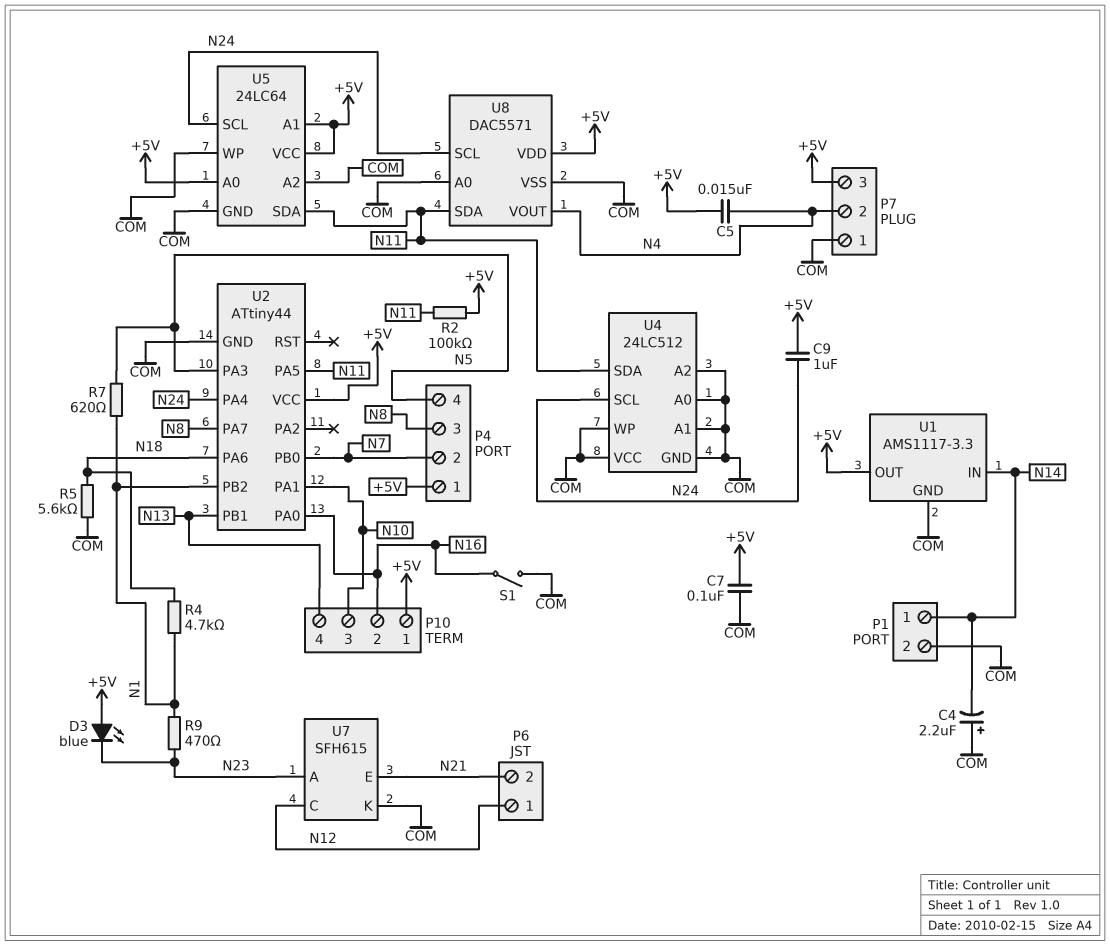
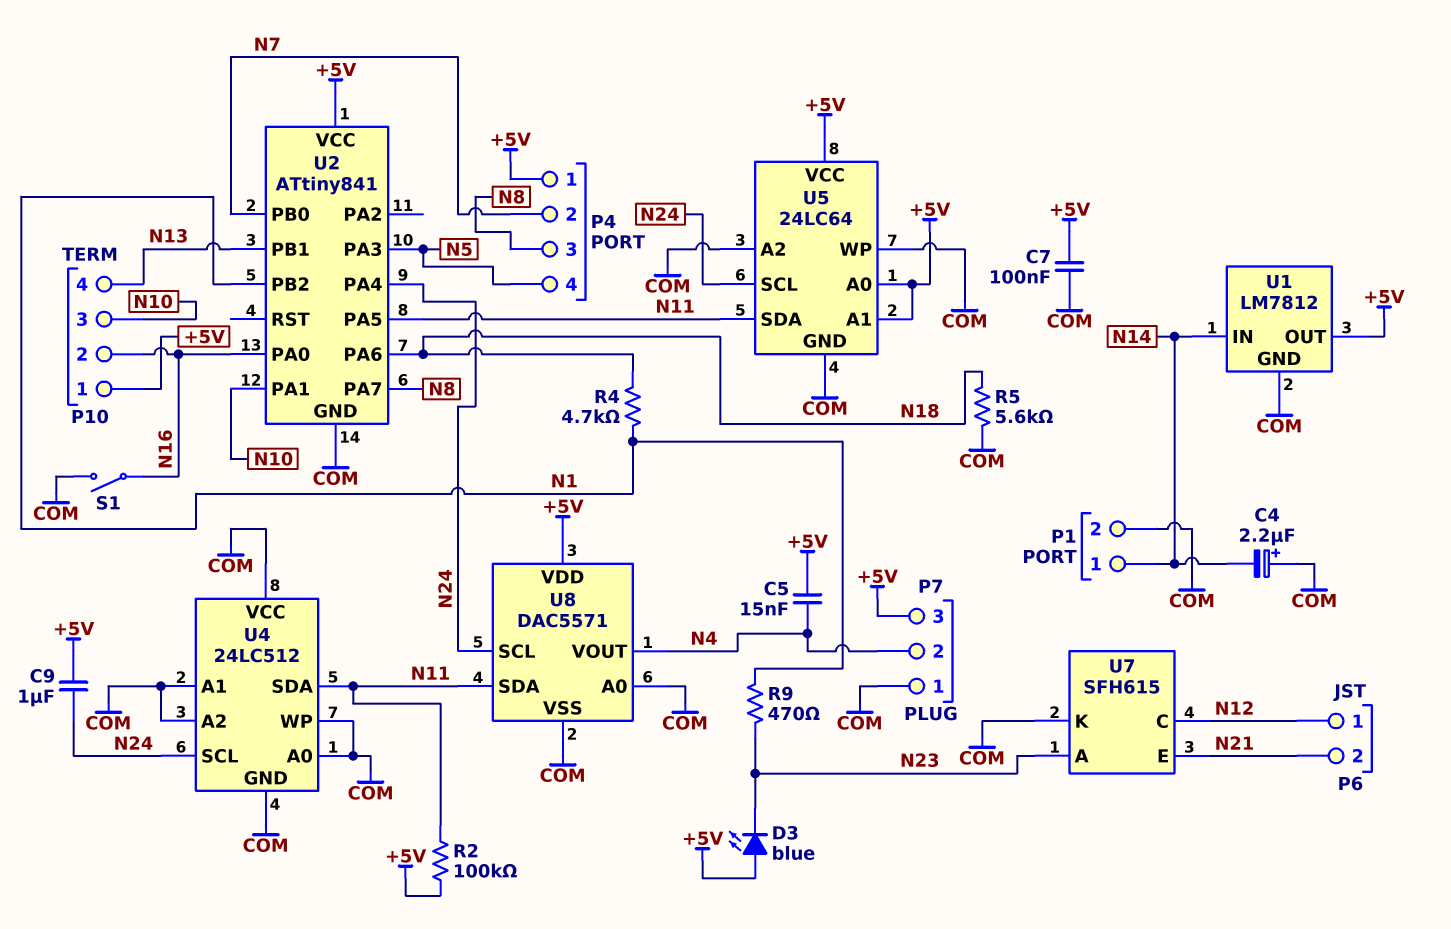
R7: 620 (N1, N5) -> none
U1: AMS1117-3.3 -> LM7812
U2: ATtiny44 -> ATtiny841

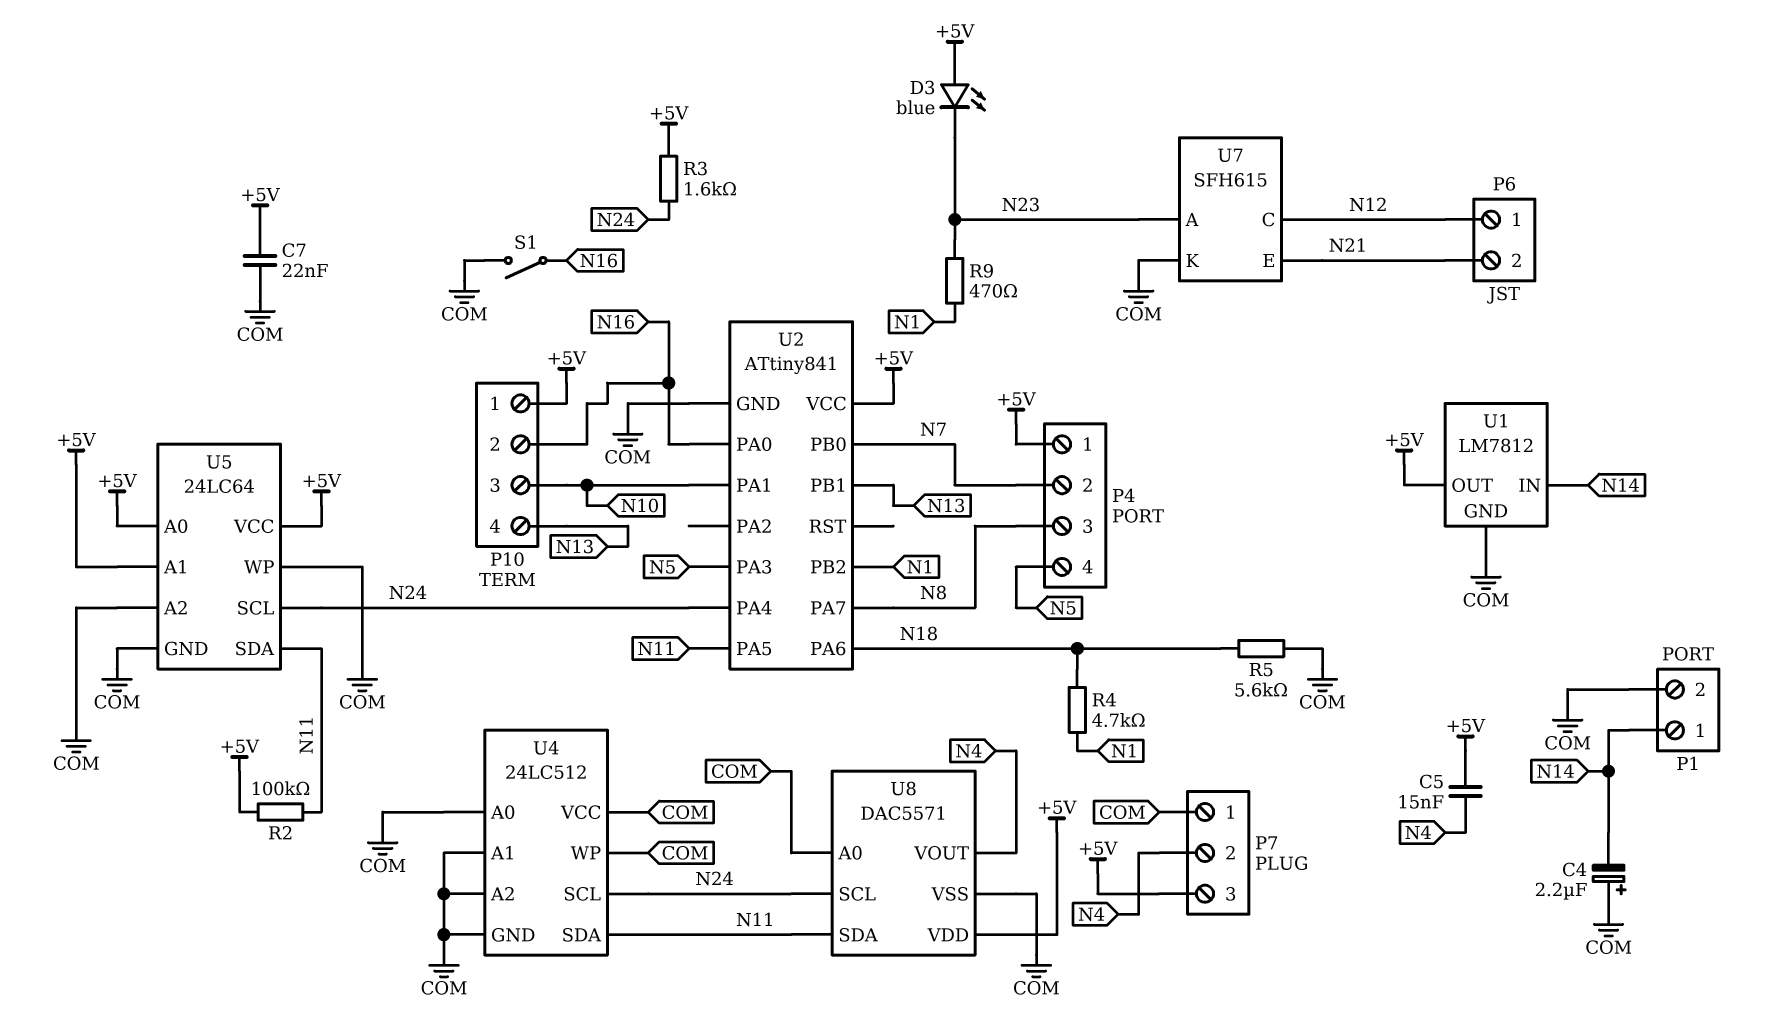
C7: 100nF (+5V, COM) -> 22nF (+5V, COM)
C9: 1uF (+5V, N24) -> none
R3: none -> 1.6k (+5V, N24)

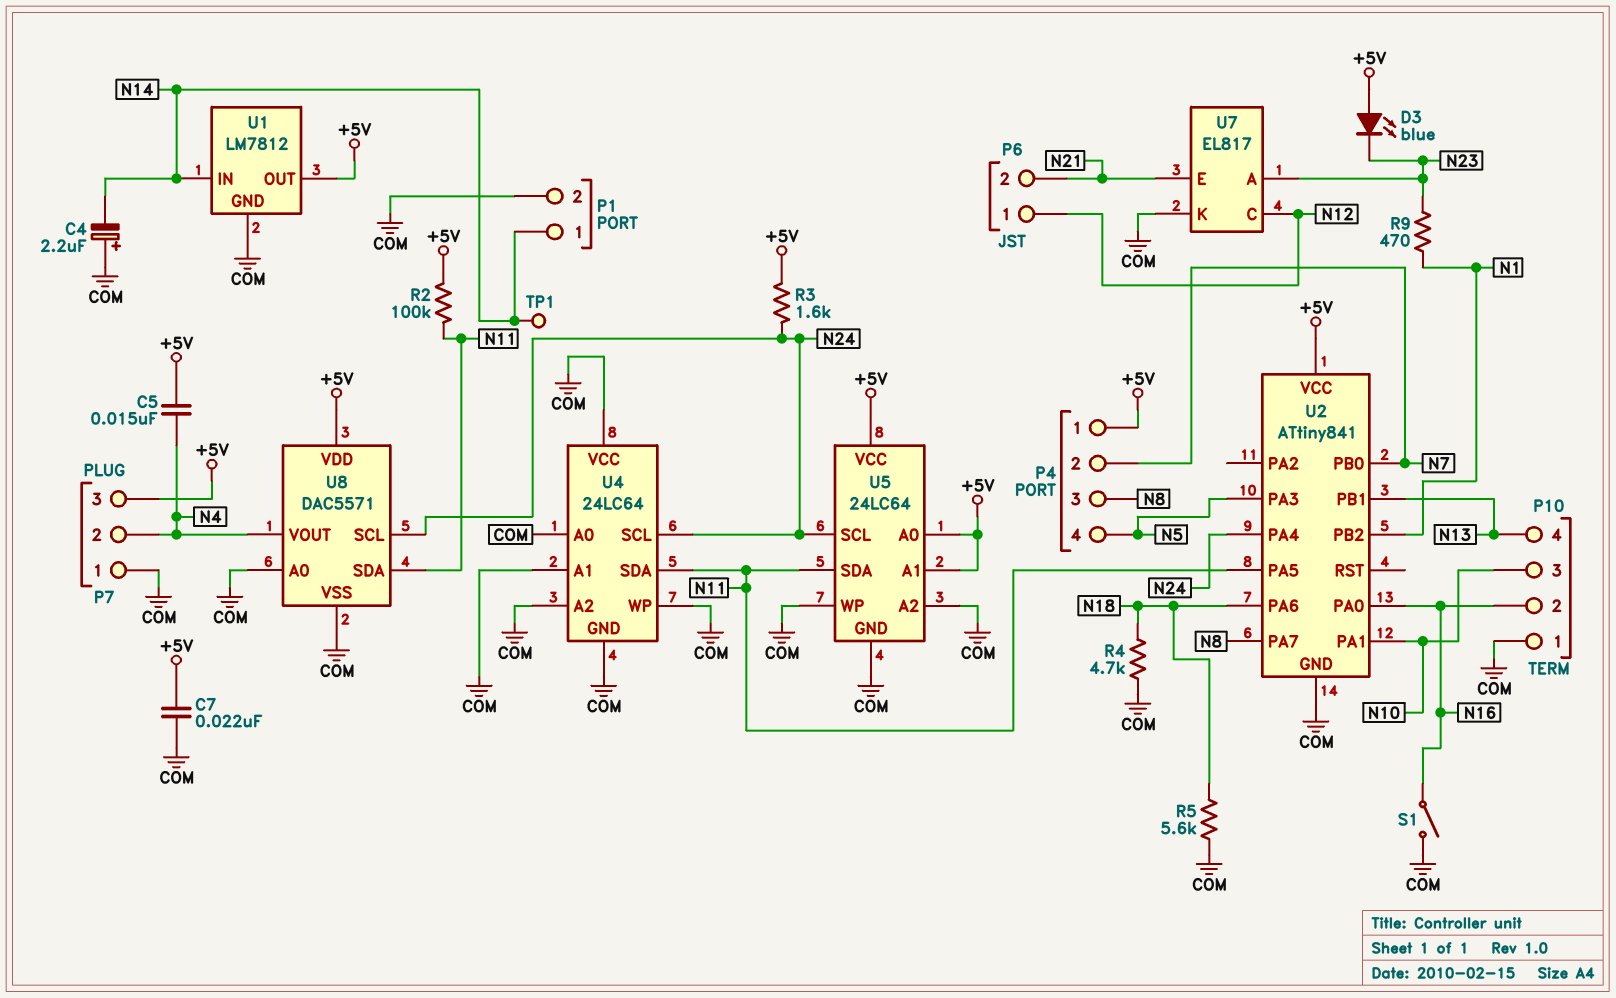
P10 pin 1: +5V -> COM
R4: 4.7k (N1, N18) -> 4.7k (COM, N18)
TP1: none -> test point (N14)
U4: 24LC512 -> 24LC64
U7: SFH615 -> EL817

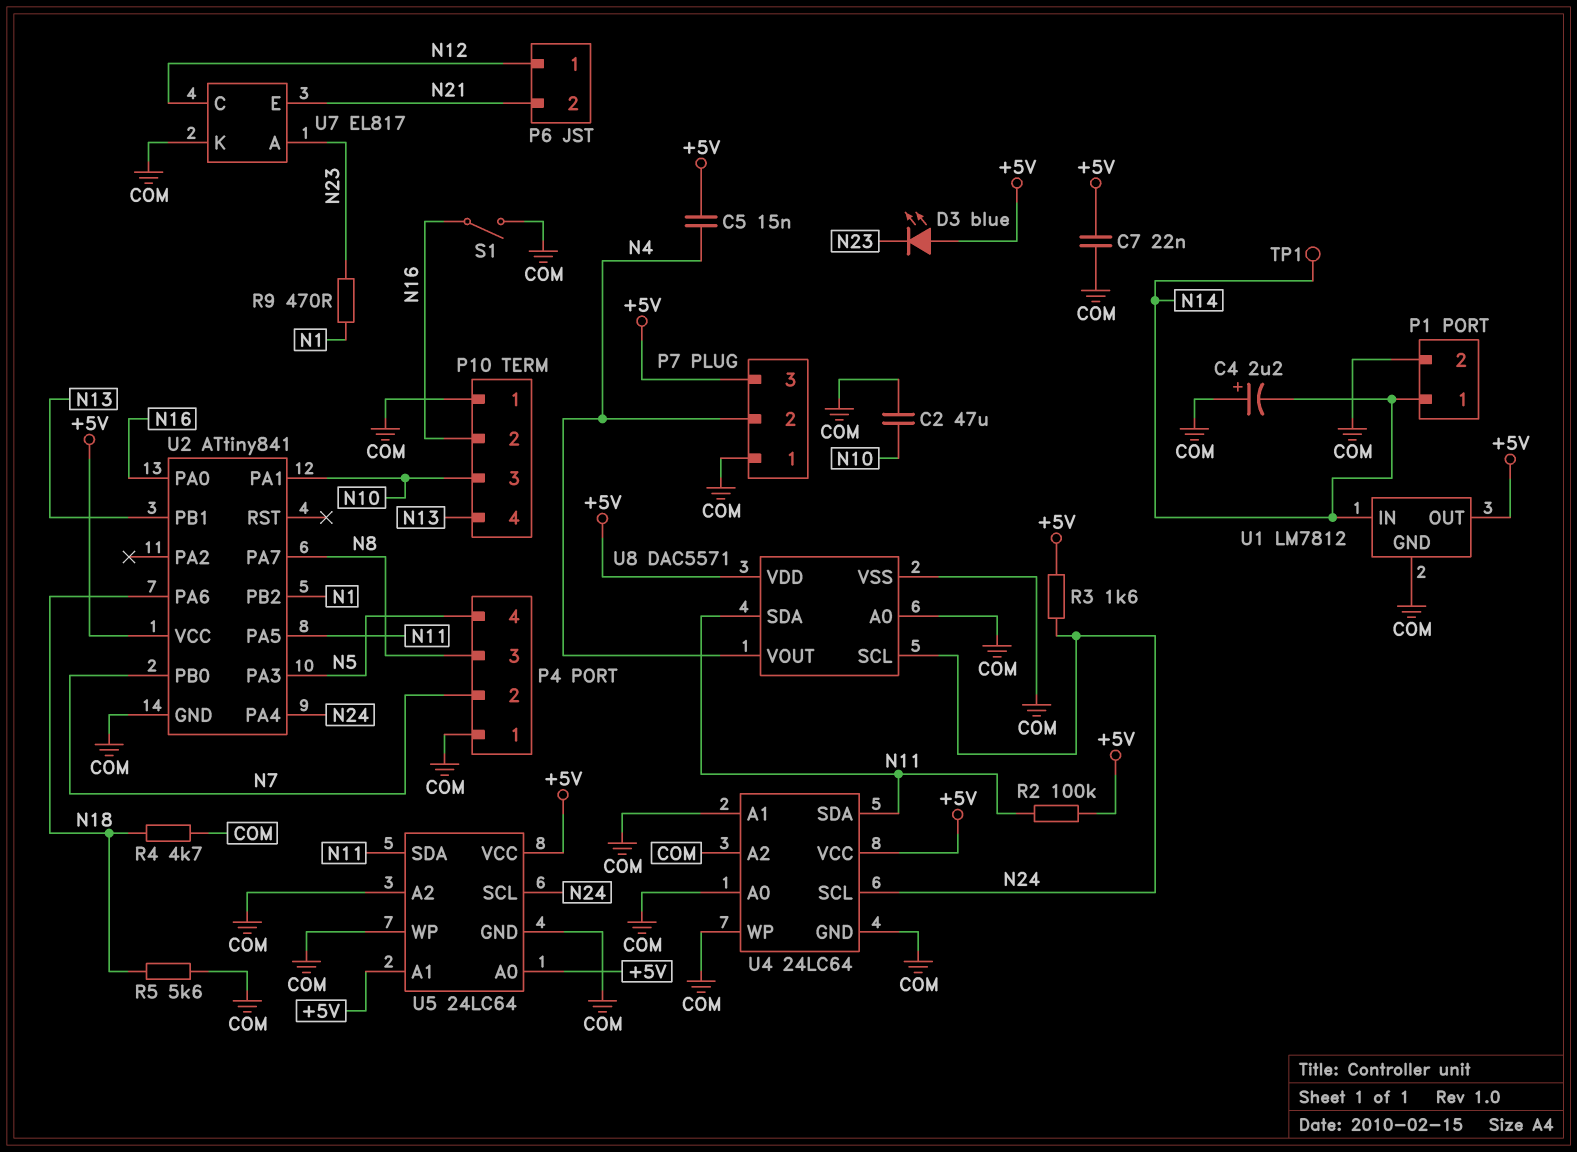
C2: none -> 47uF (COM, N10)
P4 pin 1: +5V -> COM
U4 pin VCC: COM -> +5V

